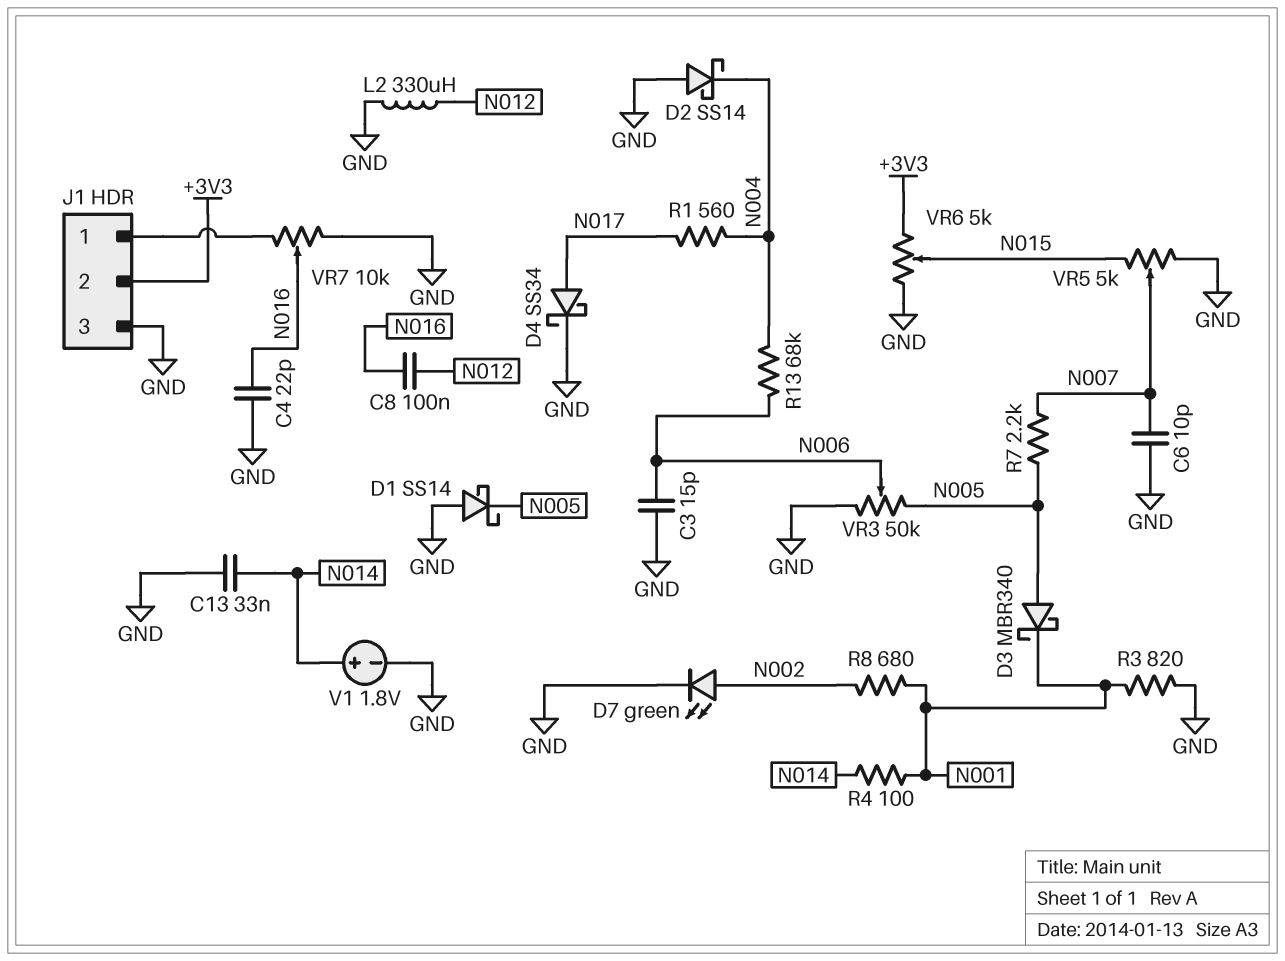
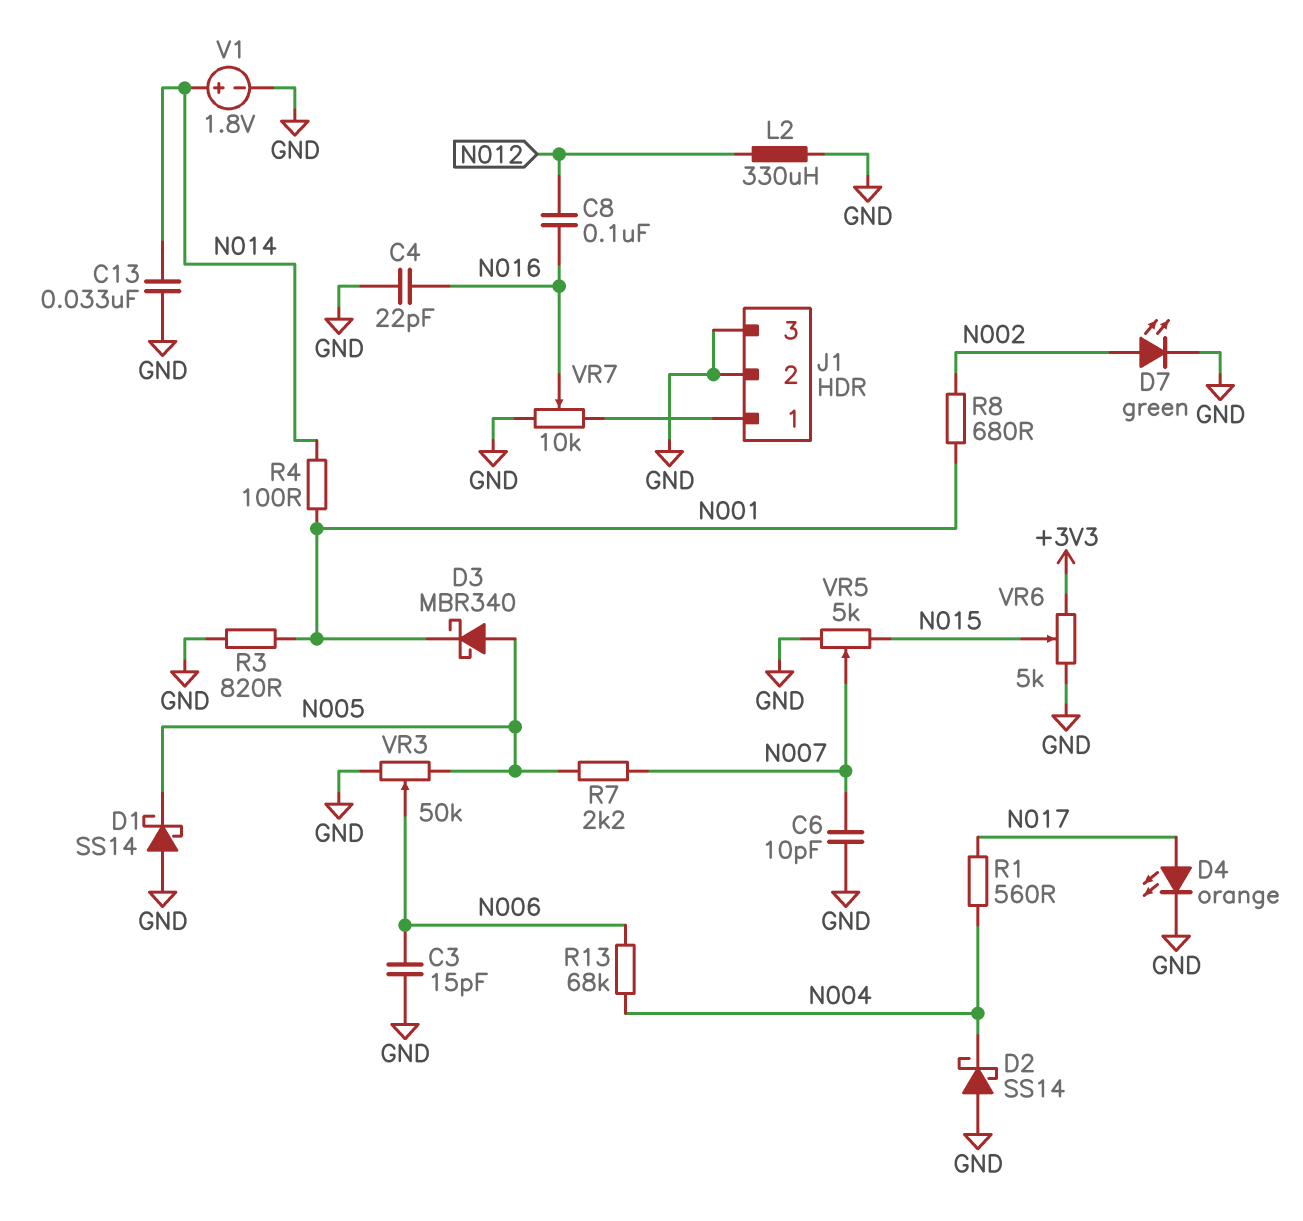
D4: schottky SS34 (A N017, K GND) -> LED orange (A N017, K GND)
J1 pin 2: +3V3 -> GND

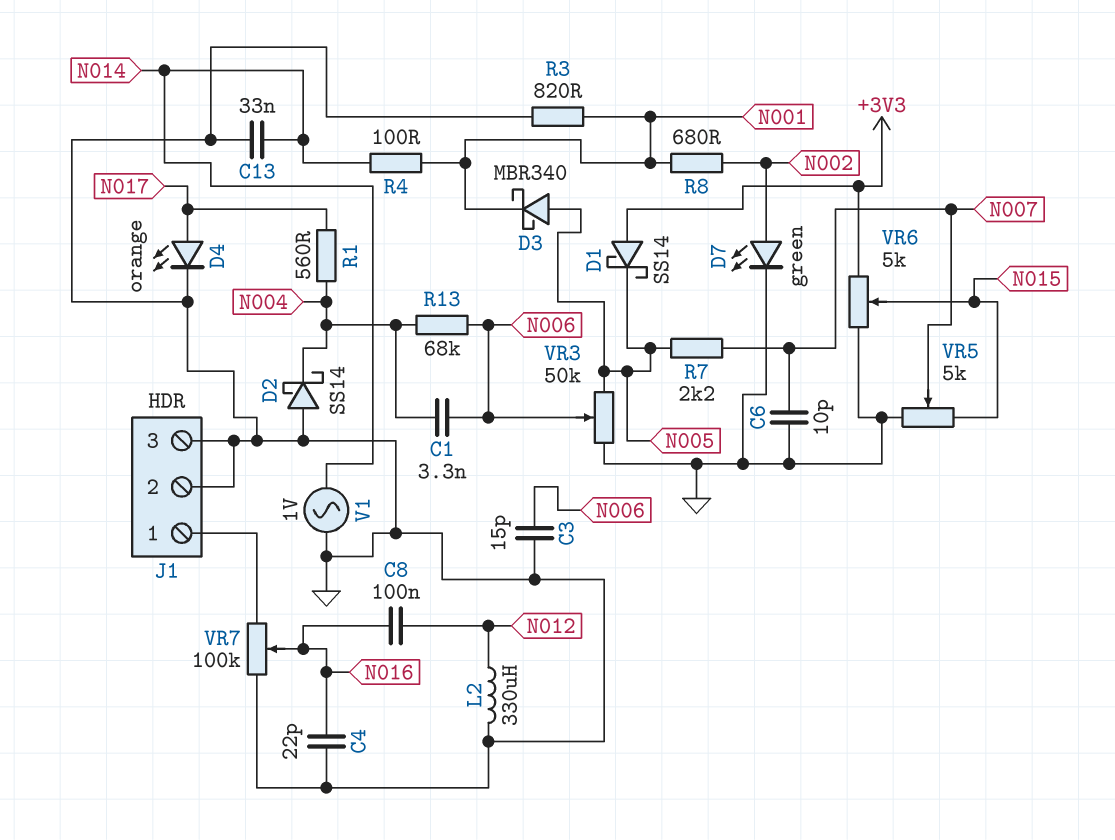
C1: none -> 3.3nF (N004, N006)
D1: schottky SS14 (A GND, K N005) -> schottky SS14 (A +3V3, K N005)
V1: 1.8V (plus N014, minus GND) -> AC 1V (GND, N014)
VR7: 10k (GND, J1/1, wiper N016) -> 100k (GND, J1/1, wiper N016)

